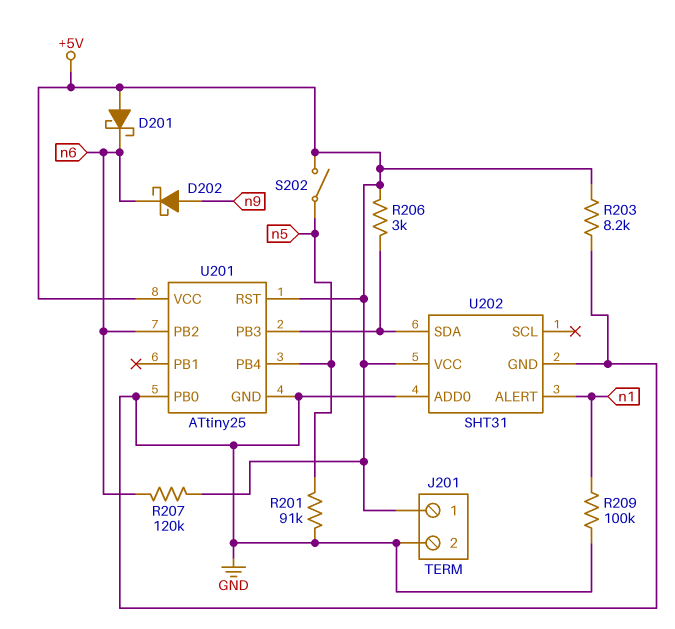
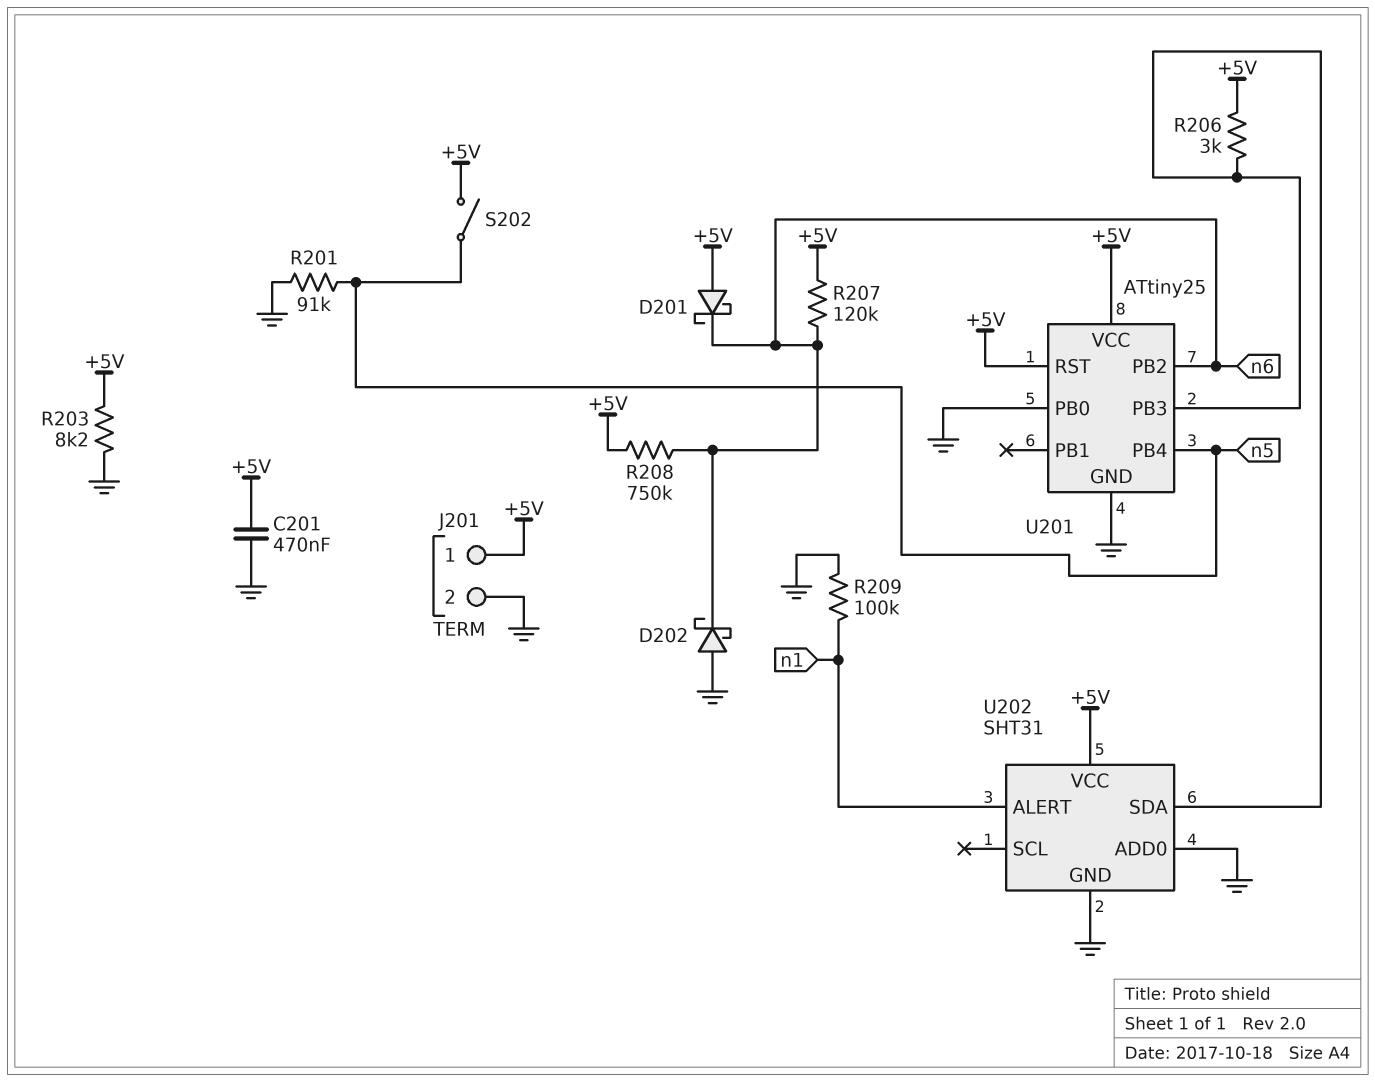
C201: none -> 470nF (+5V, GND)
D202: schottky (A n9, K n6) -> schottky (A GND, K n6)
R208: none -> 750k (+5V, n6)

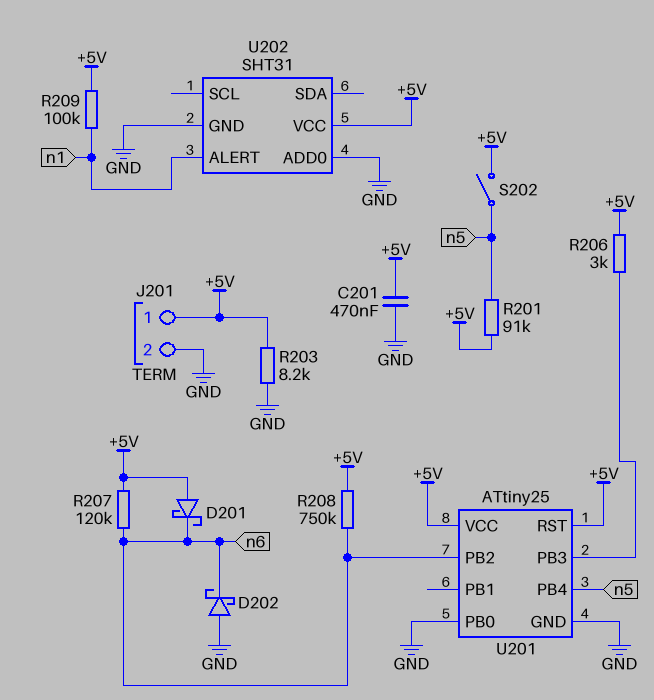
R201: 91k (GND, n5) -> 91k (+5V, n5)
R209: 100k (GND, n1) -> 100k (+5V, n1)
U202 pin SDA: U201/PB3 -> none

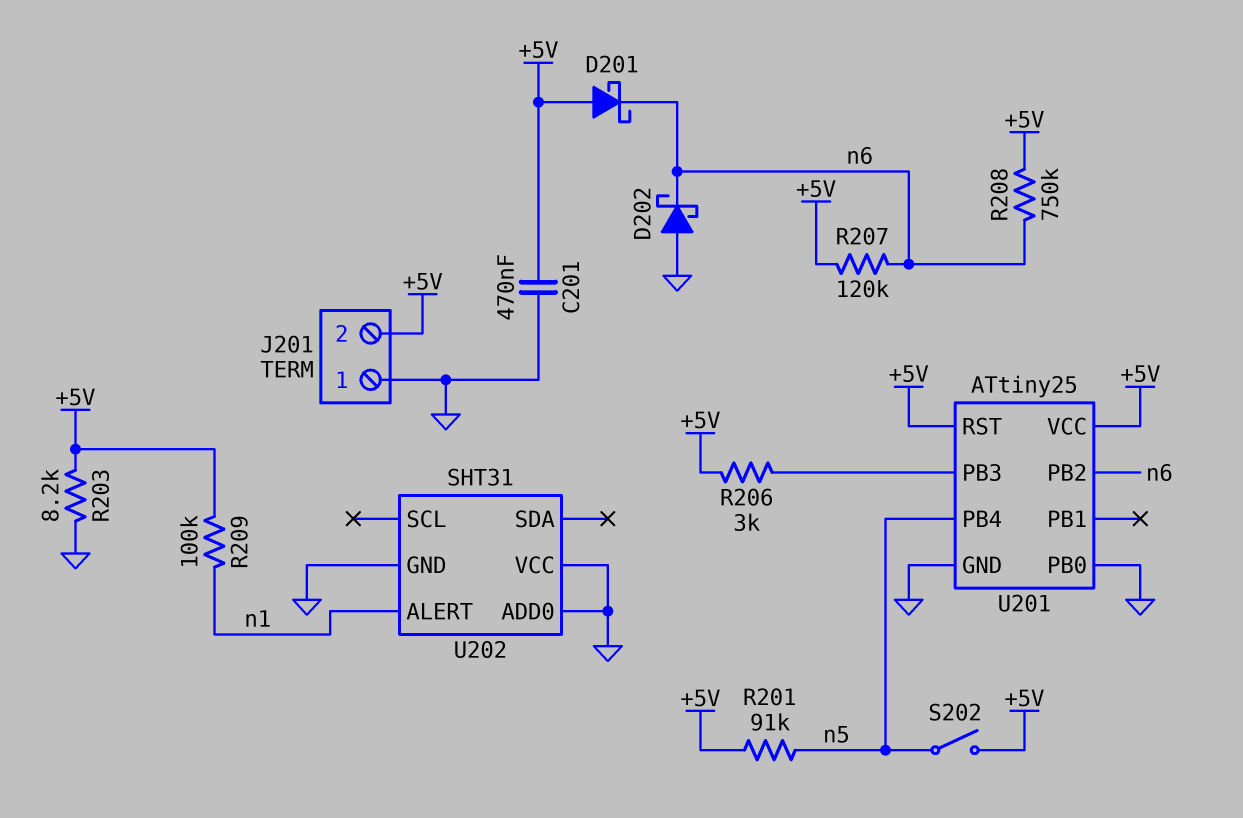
J201 pin 1: +5V -> GND
J201 pin 2: GND -> +5V
U202 pin VCC: +5V -> GND

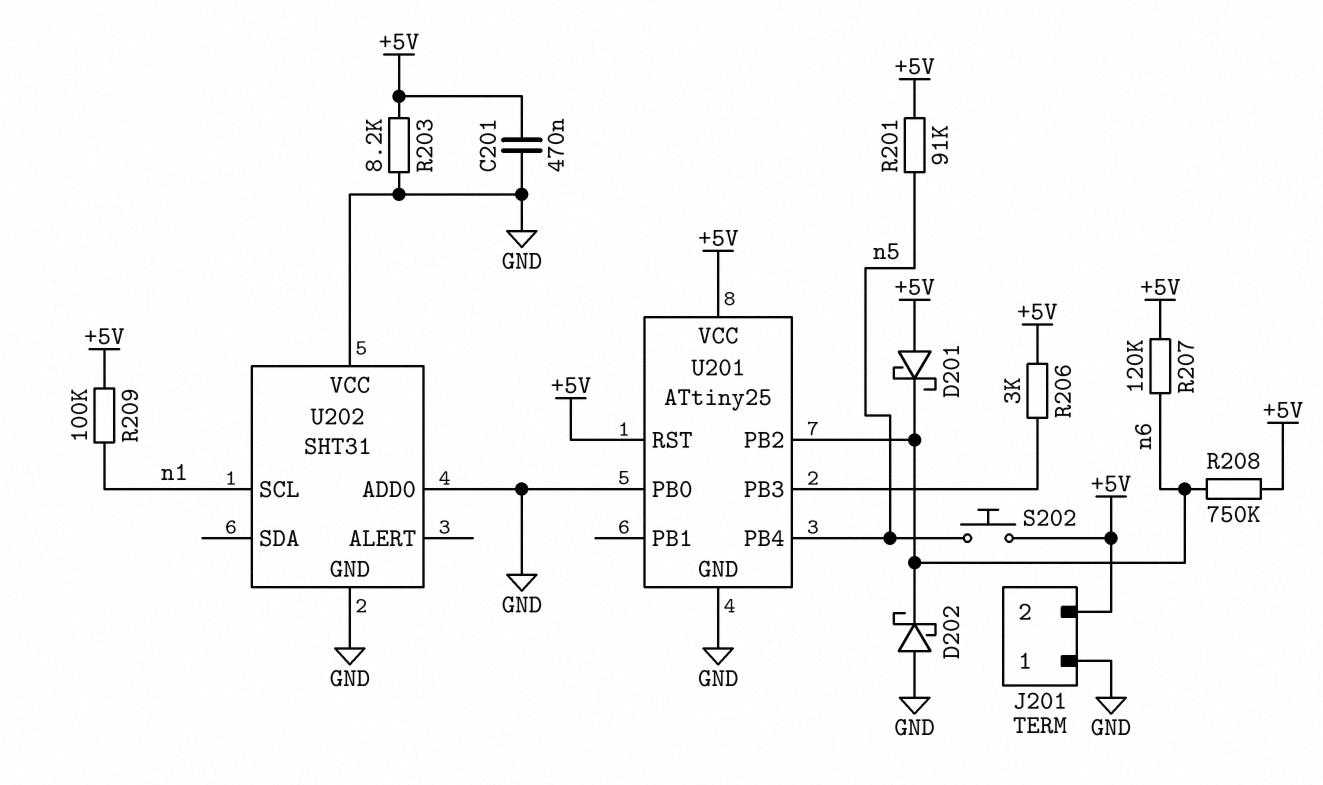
S202: switch (+5V, n5) -> button (+5V, n5)
U202 pin ALERT: n1 -> none
U202 pin SCL: none -> n1

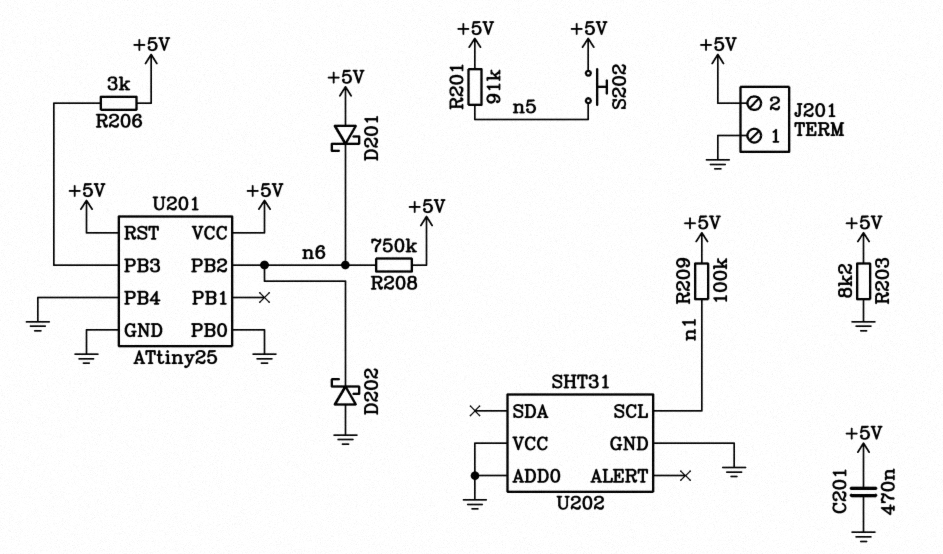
R207: 120k (+5V, n6) -> none
U201 pin PB4: n5 -> GND

